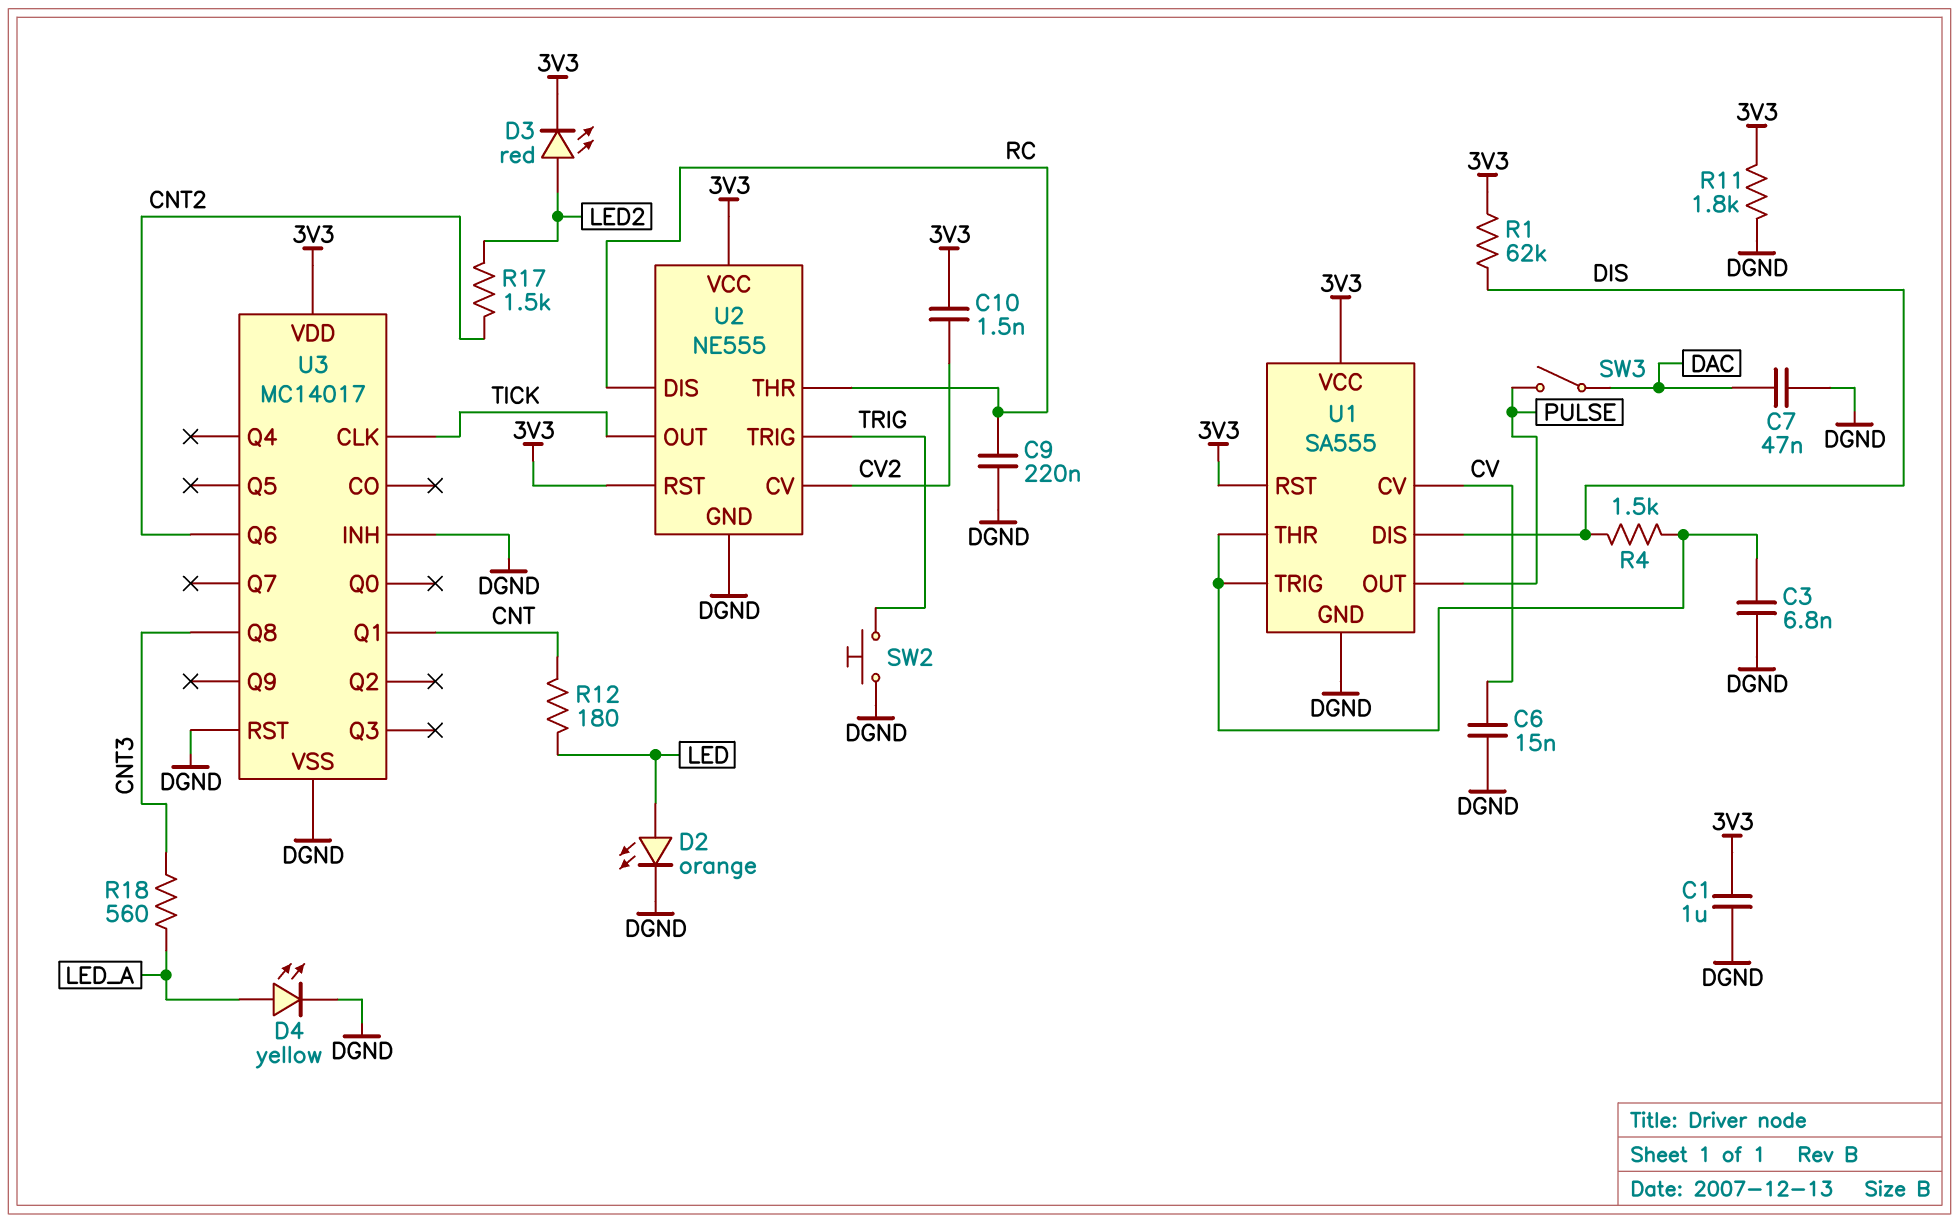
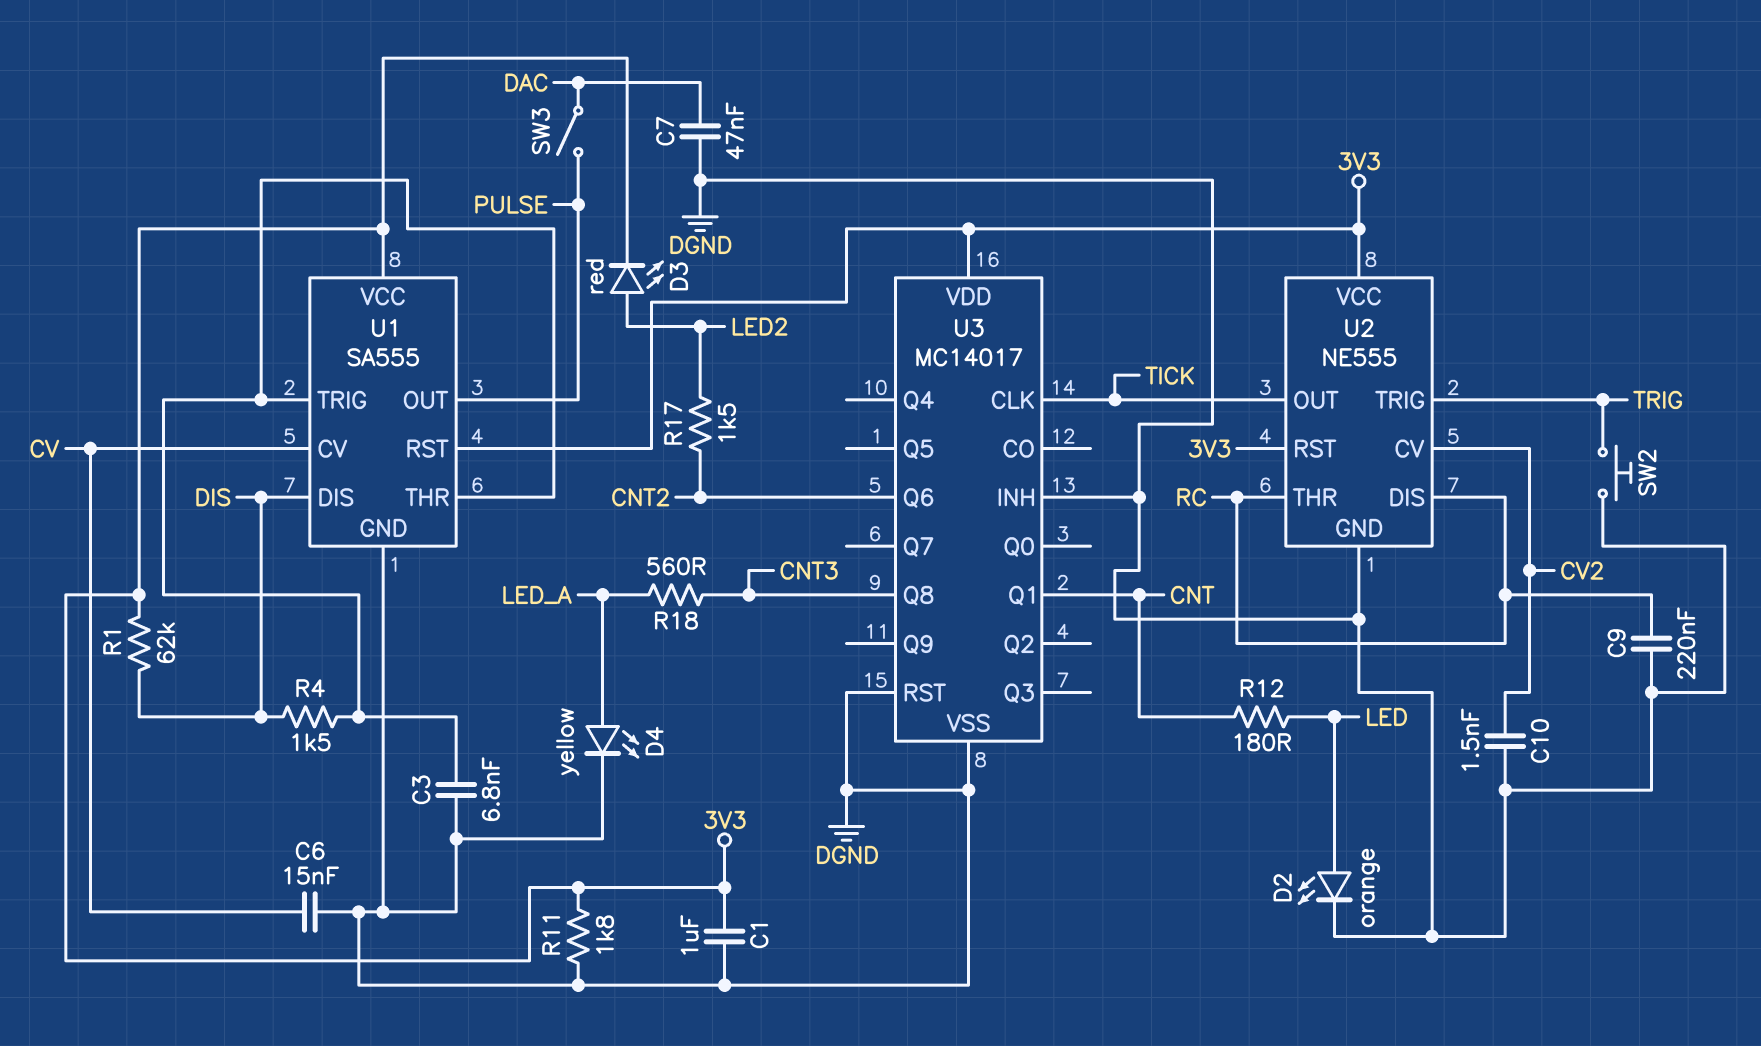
C10: 1.5nF (3V3, CV2) -> 1.5nF (CV2, DGND)

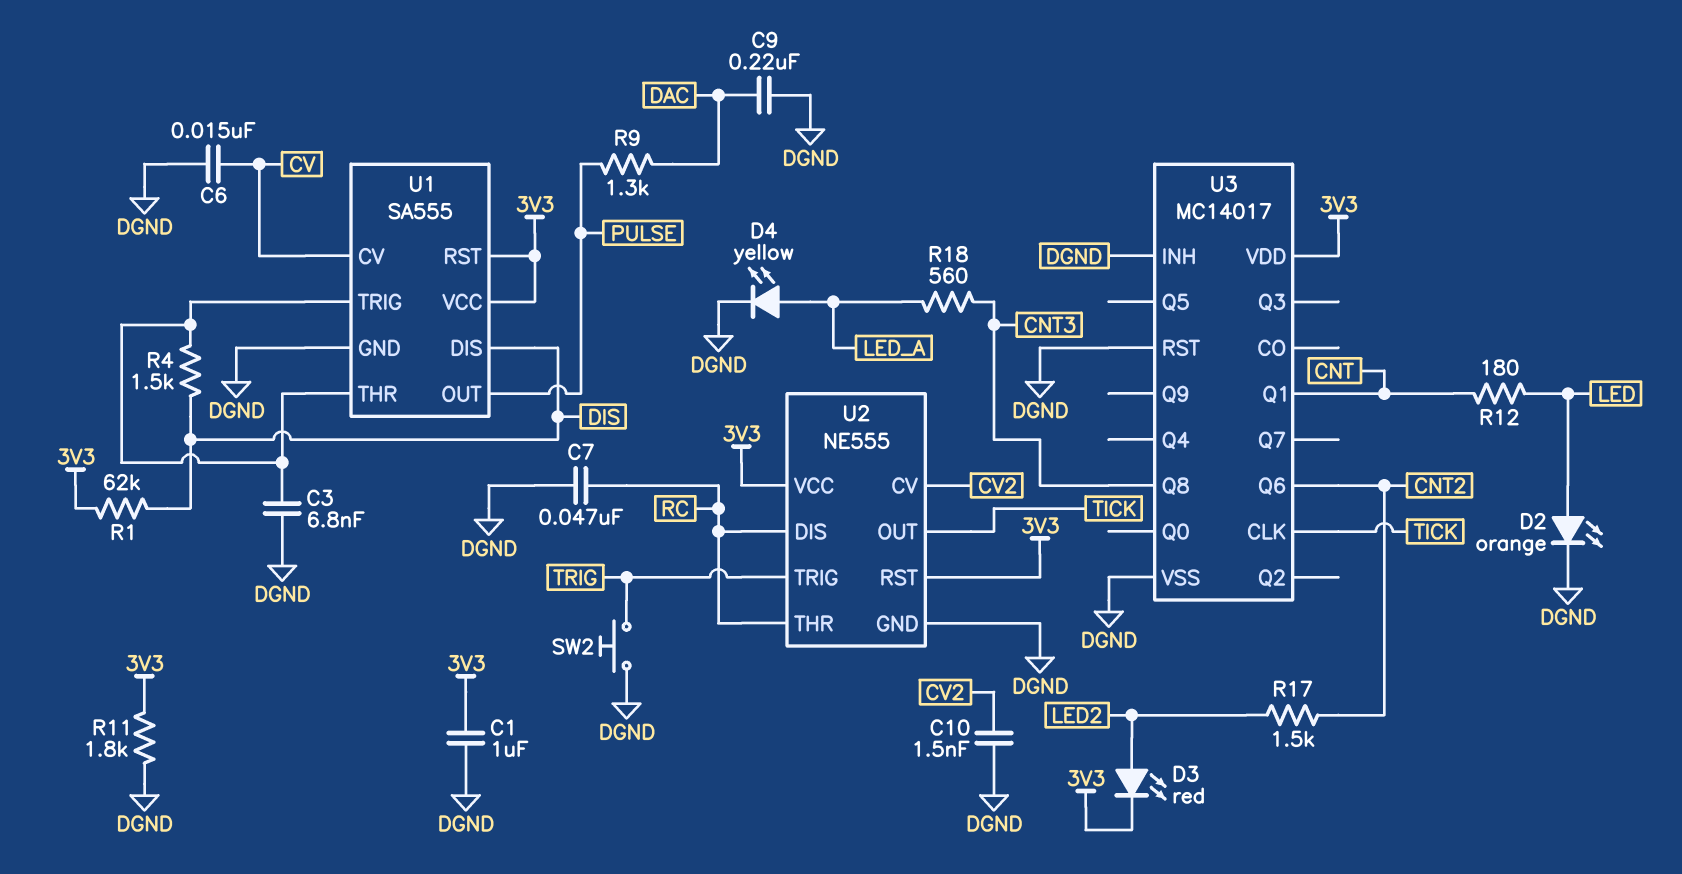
C7: 47nF (DAC, DGND) -> 47nF (DGND, RC)
C9: 220nF (DGND, RC) -> 220nF (DAC, DGND)
R9: none -> 1.3k (DAC, PULSE)
SW3: switch (DAC, PULSE) -> none

